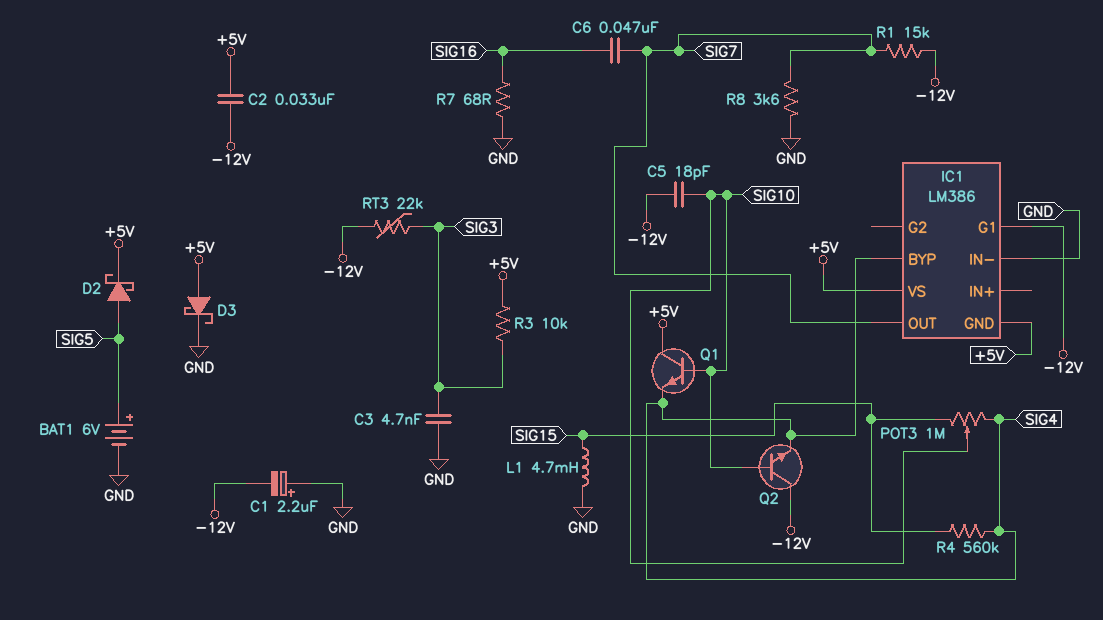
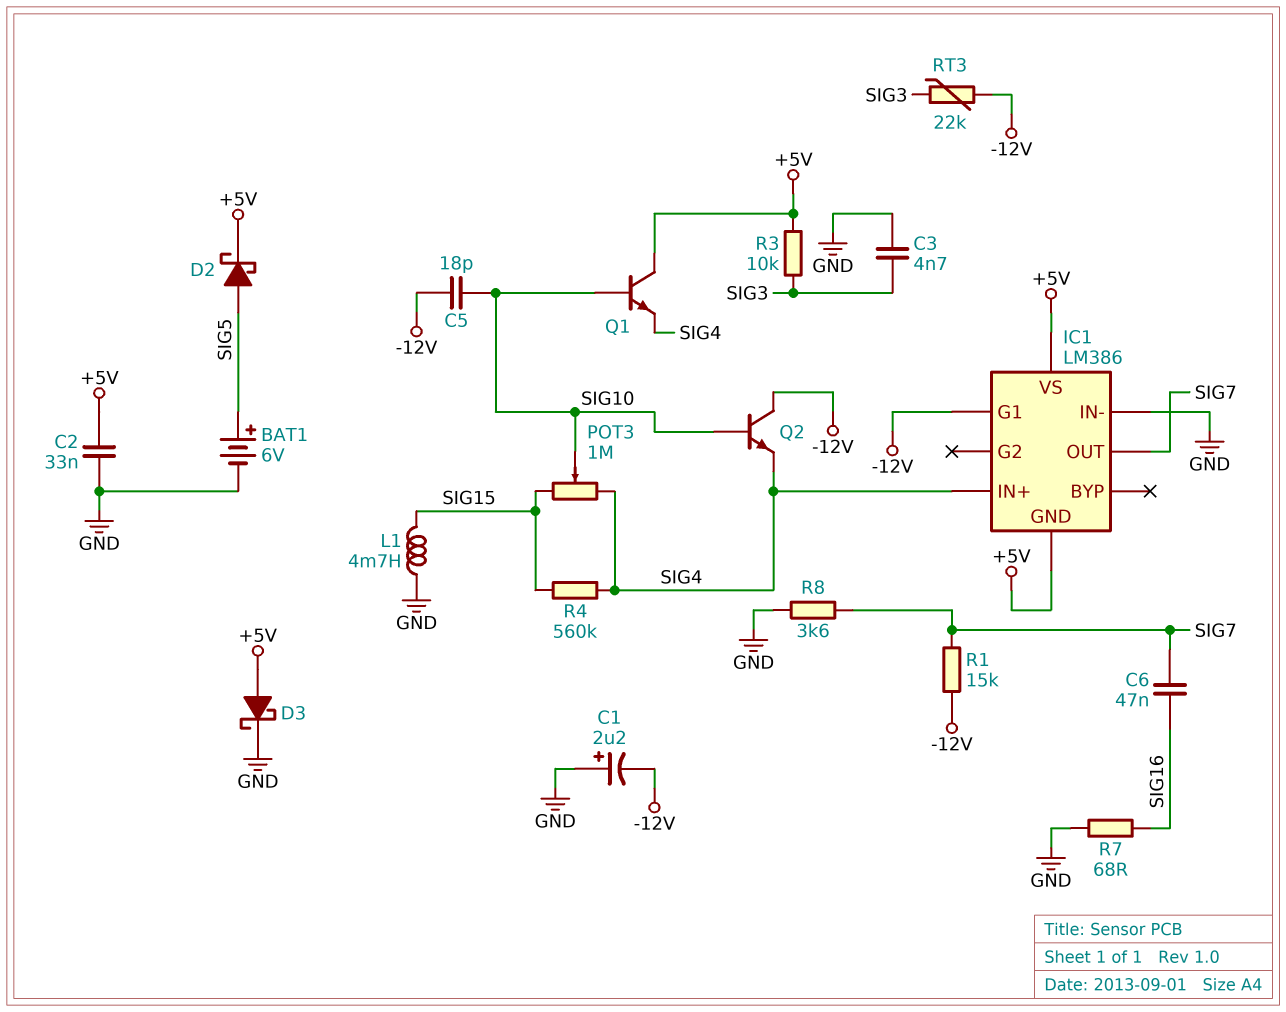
C2: 33nF (+5V, -12V) -> 33nF (+5V, GND)
IC1 pin BYP: SIG4 -> none
IC1 pin IN+: none -> SIG4

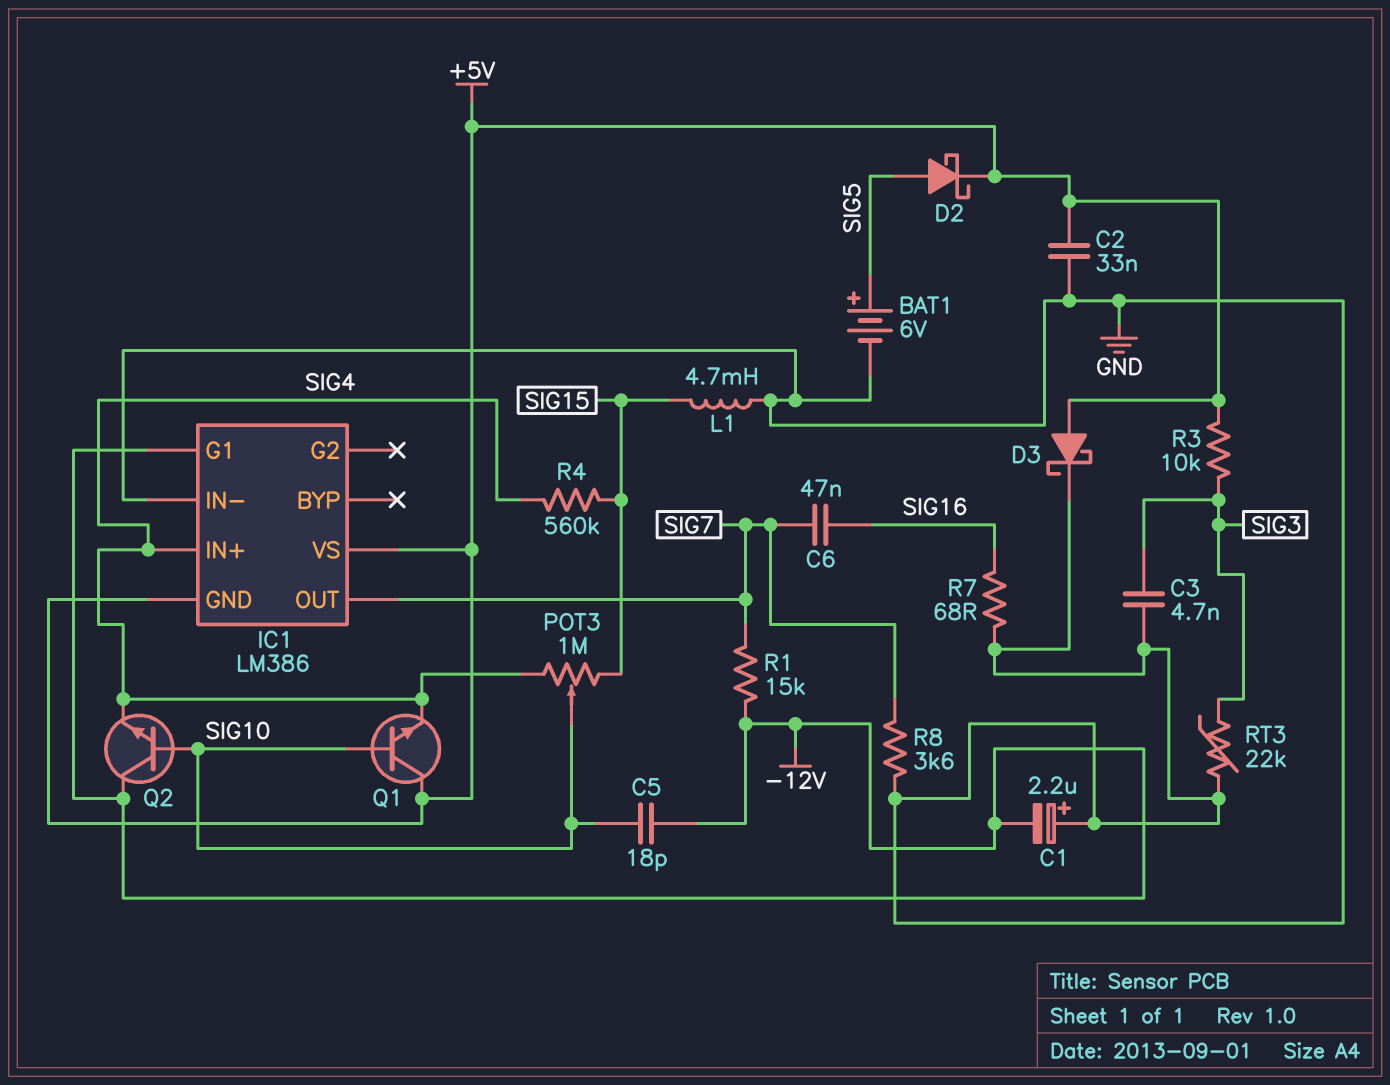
RT3: 22k (-12V, SIG3) -> 22k (GND, SIG3)

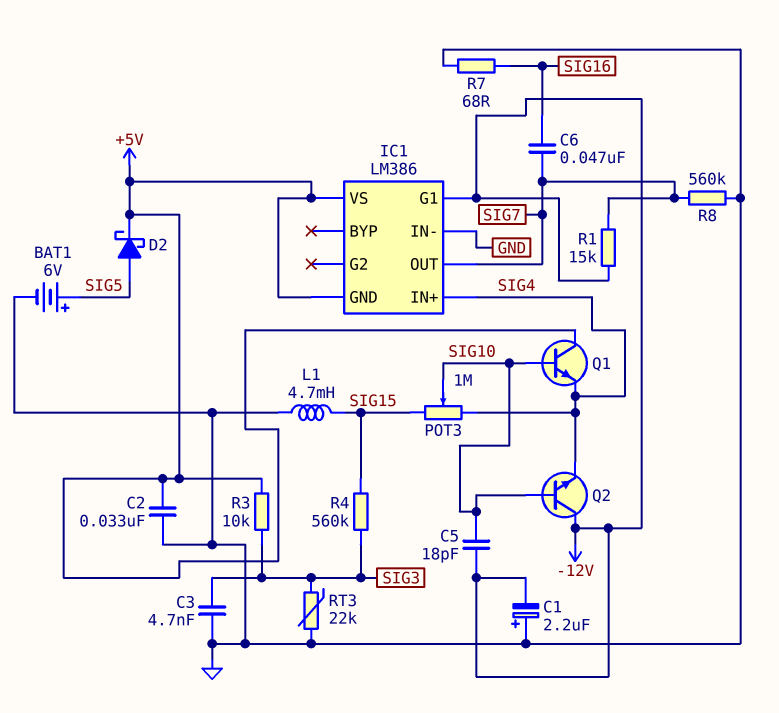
D3: schottky (A +5V, K GND) -> none
R4: 560k (SIG4, SIG15) -> 560k (SIG3, SIG15)
R8: 3.6k (GND, SIG7) -> 560k (GND, SIG7)

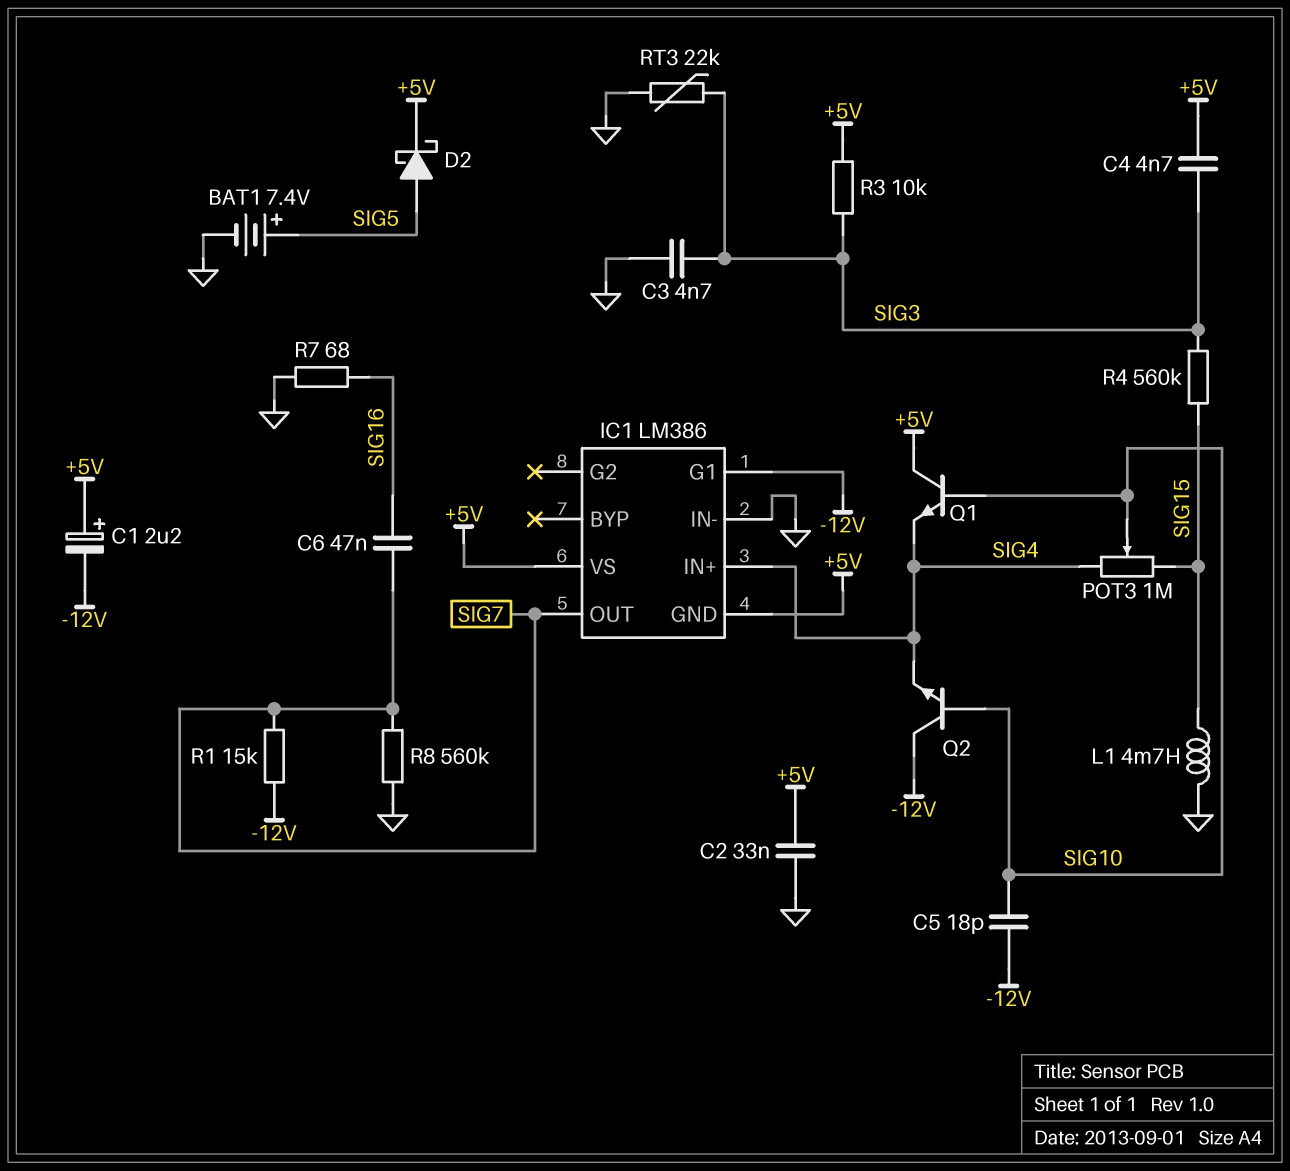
BAT1: 6V (plus SIG5, minus GND) -> 7.4V (plus SIG5, minus GND)
C1: 2.2uF (plus GND, minus -12V) -> 2.2uF (plus +5V, minus -12V)
C4: none -> 4.7nF (+5V, SIG3)

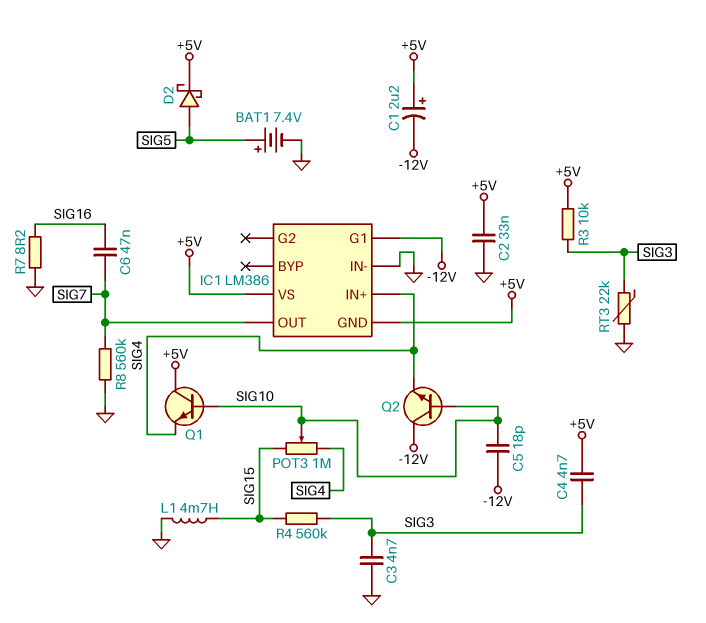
R1: 15k (-12V, SIG7) -> none
R7: 68 (GND, SIG16) -> 8.2 (GND, SIG16)

